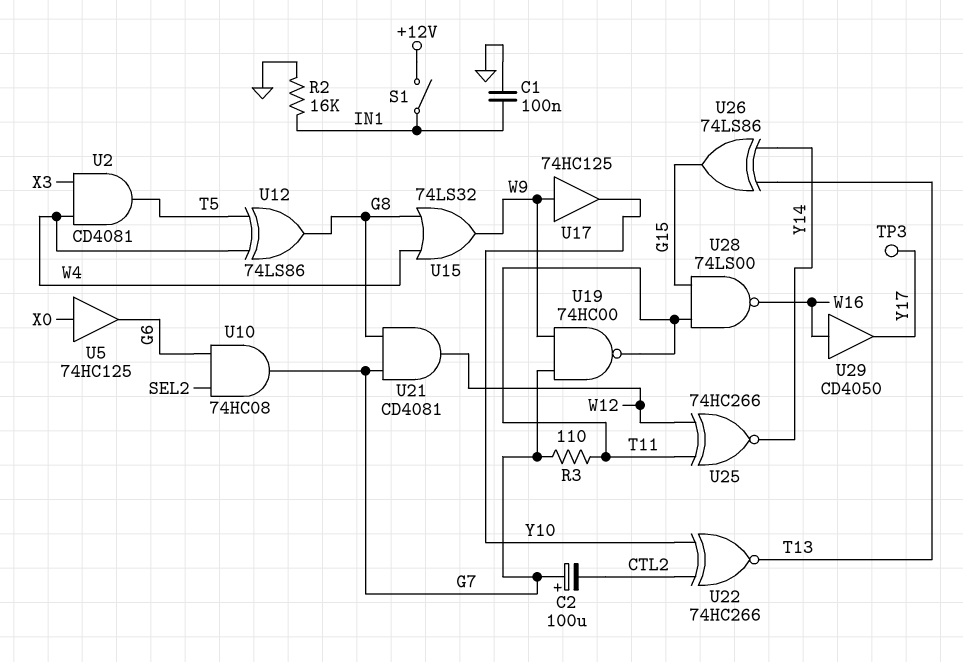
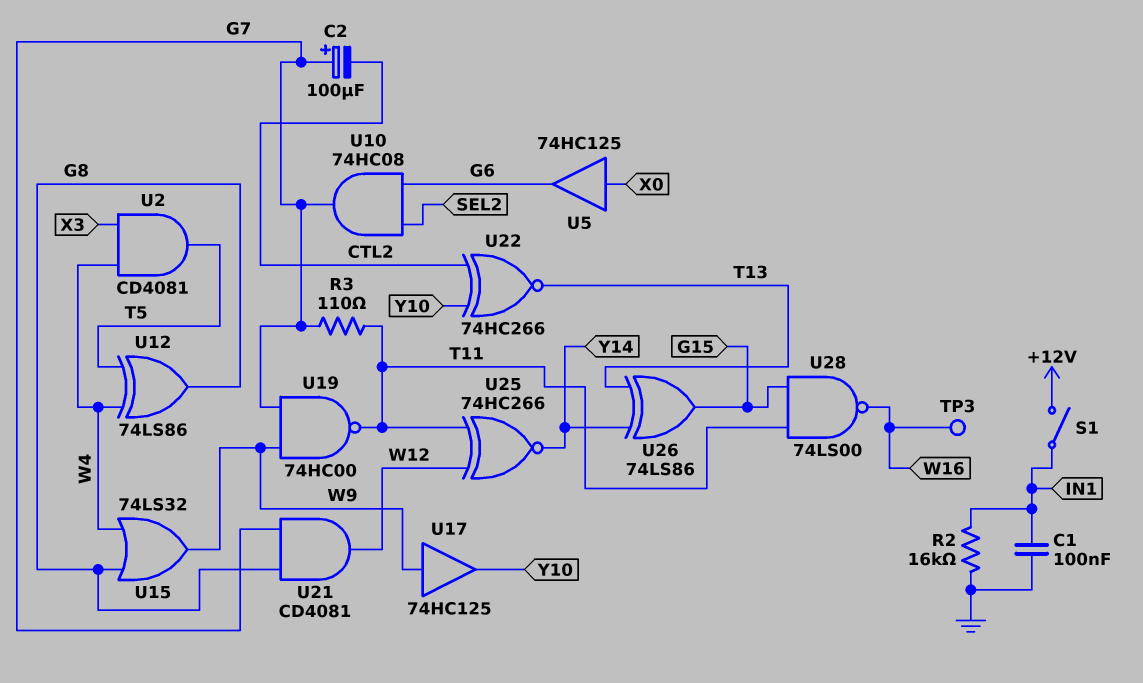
TP3: test point (Y17) -> test point (W16)
U29: buffer CD4050 (in W16, out Y17) -> none

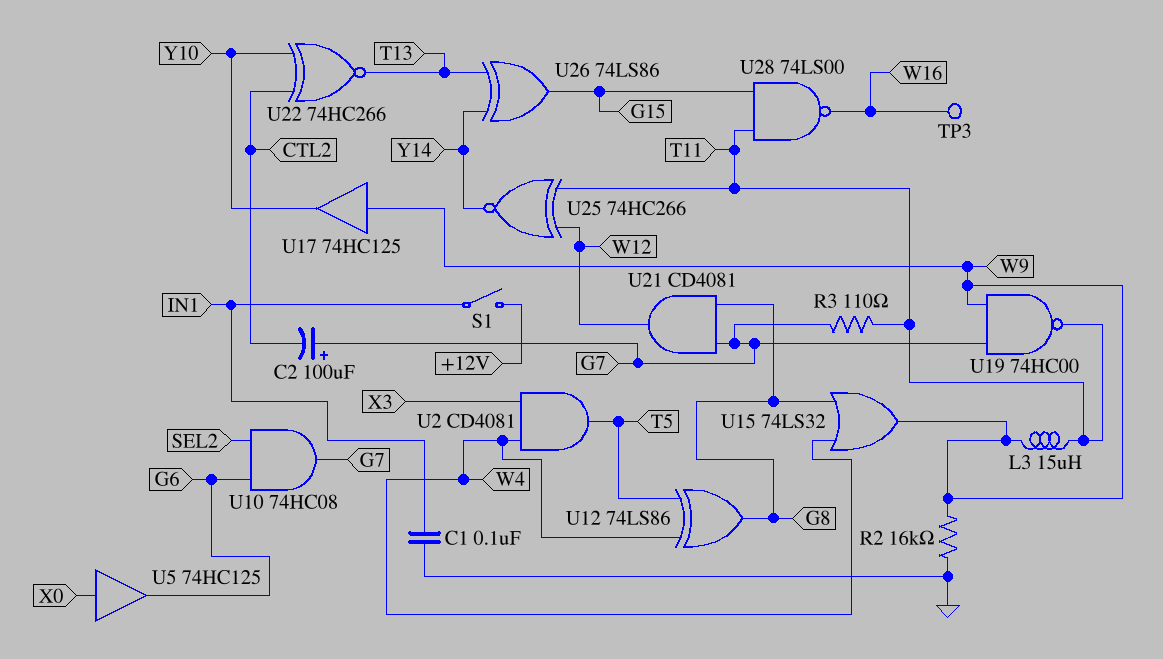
L3: none -> 15uH (T11, W9)
R2: 16k (GND, IN1) -> 16k (GND, W9)

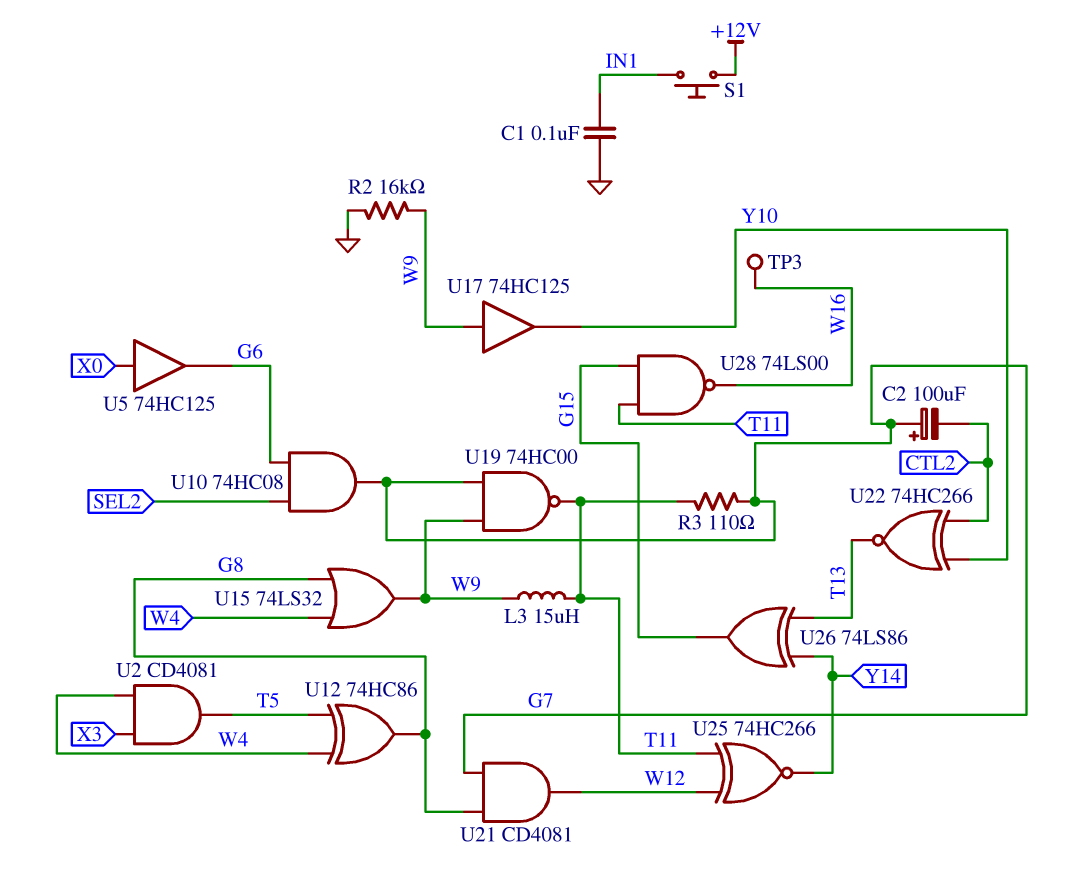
S1: switch (+12V, IN1) -> button (+12V, IN1)
U12: XOR 74LS86 (in T5, in W4, out G8) -> XOR 74HC86 (in T5, in W4, out G8)

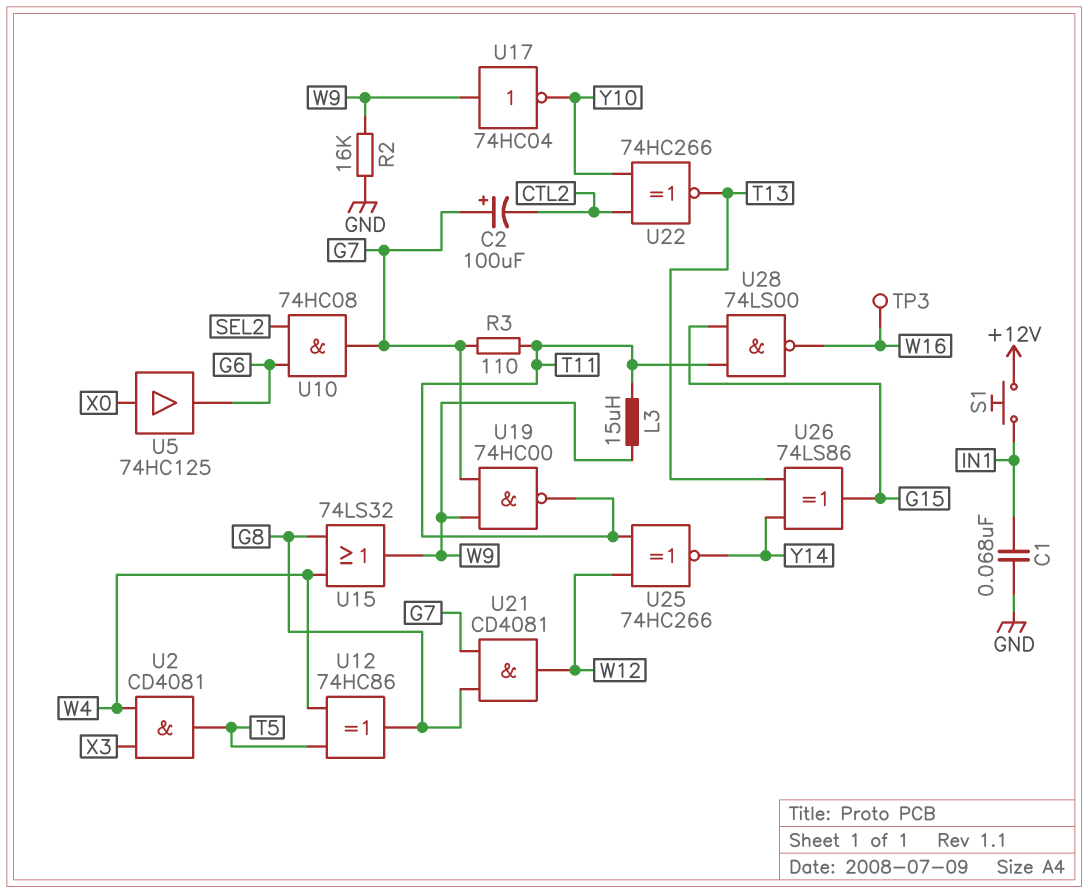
C1: 100nF (GND, IN1) -> 68nF (GND, IN1)
U17: buffer 74HC125 (in W9, out Y10) -> NOT 74HC04 (in W9, out Y10)

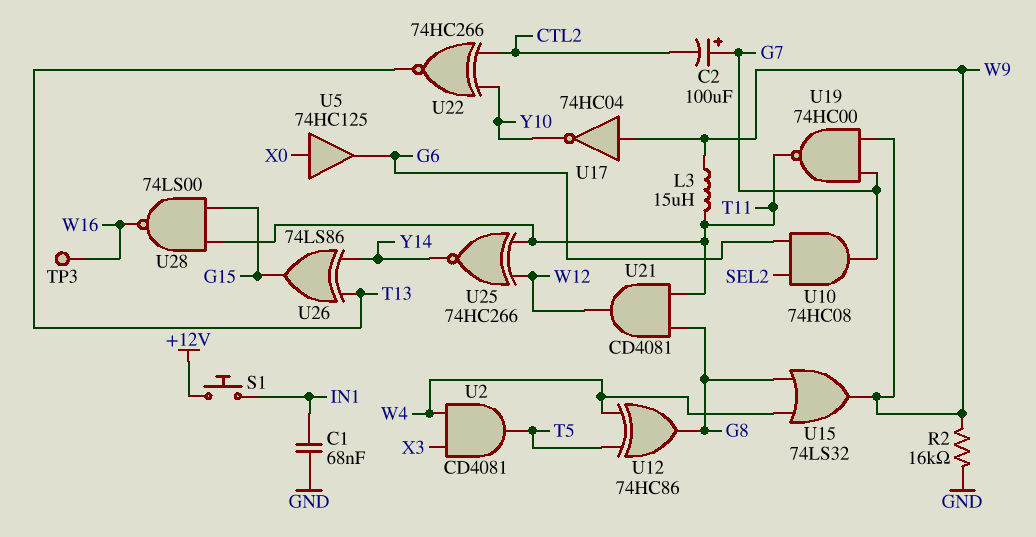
R3: 110 (G7, T11) -> none
U21: AND CD4081 (in G7, in G8, out W12) -> AND CD4081 (in G8, in T11, out W12)

